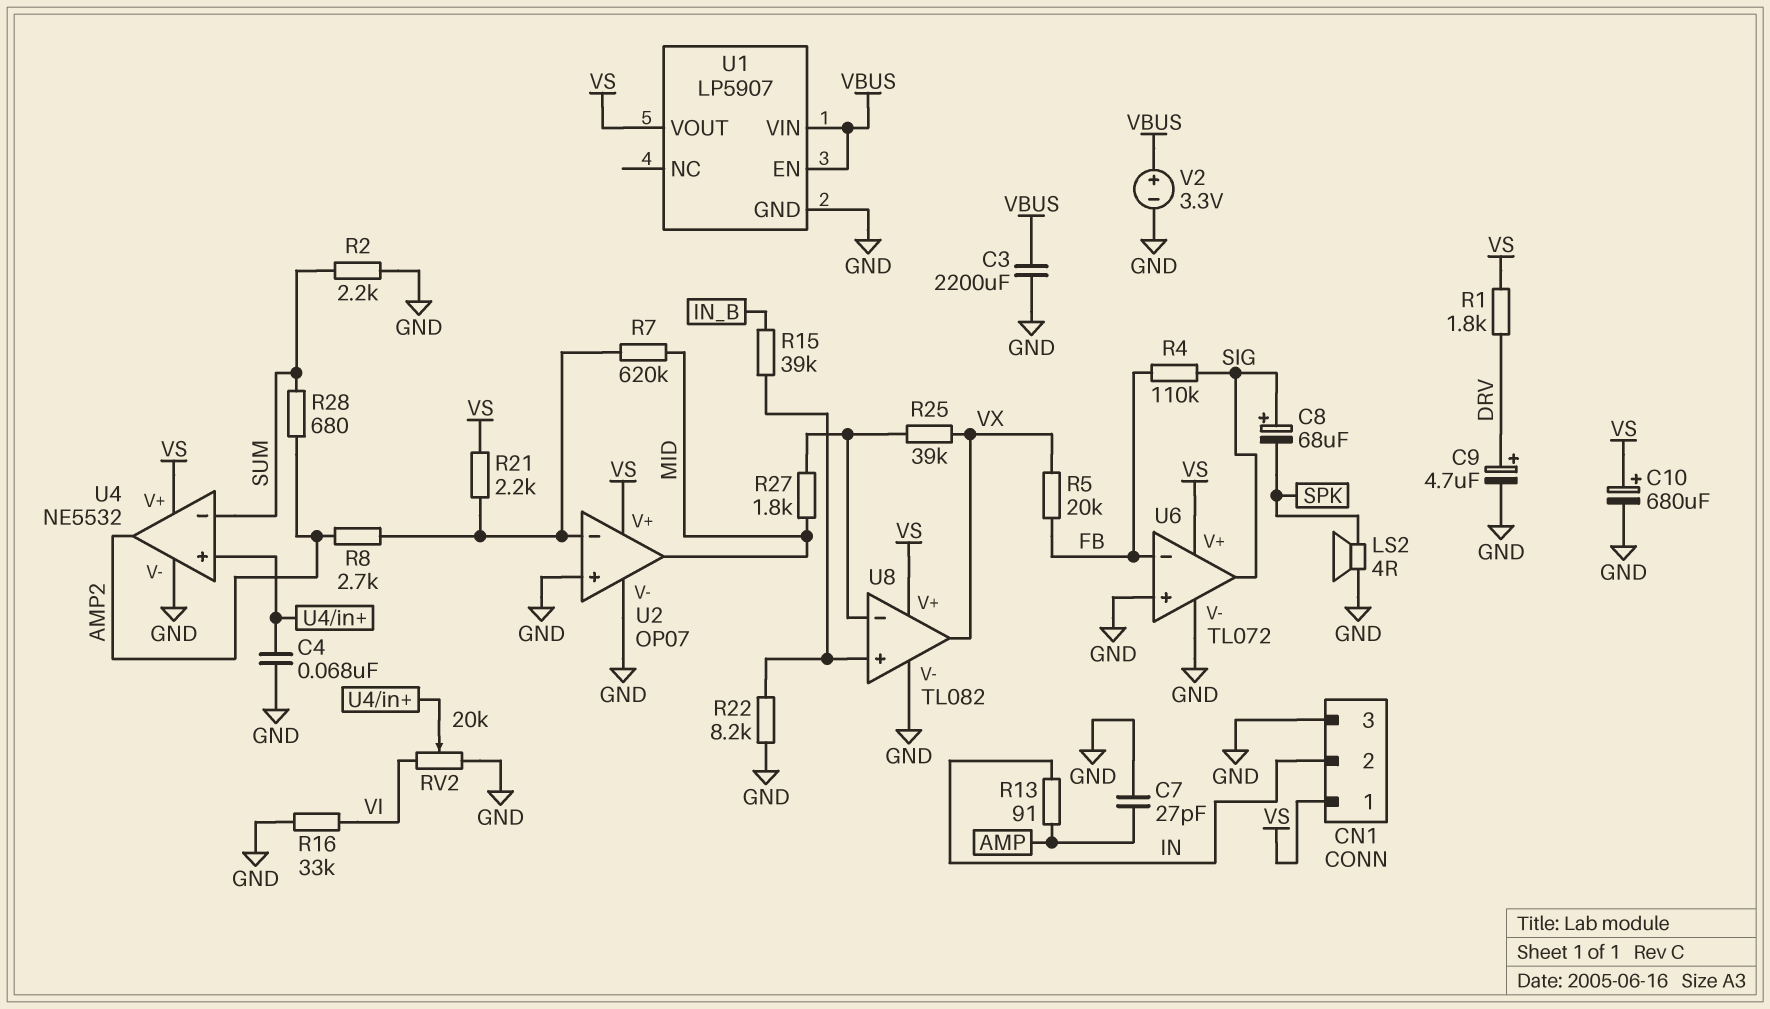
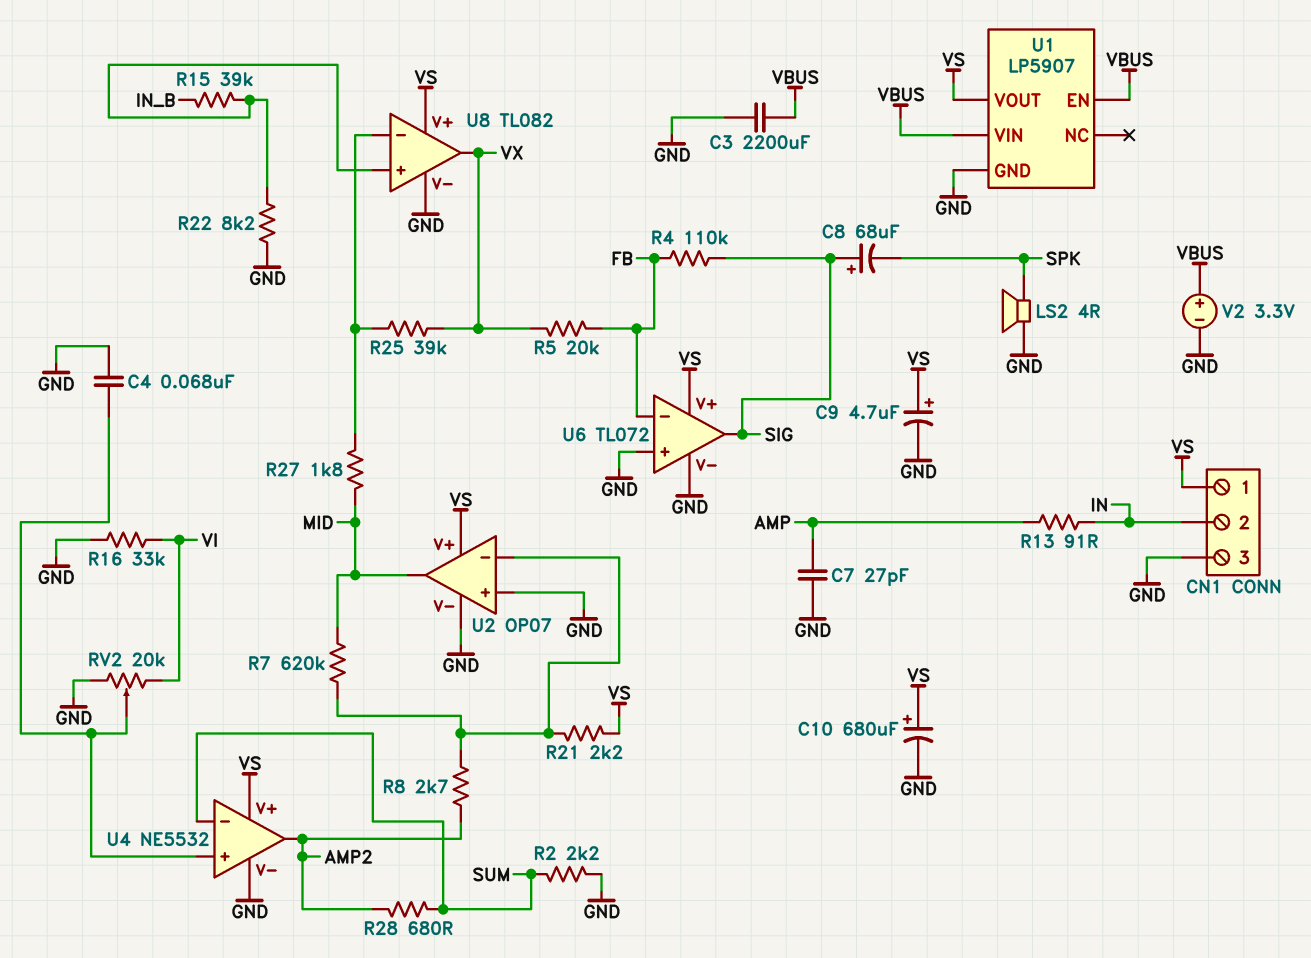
C9: 4.7uF (plus DRV, minus GND) -> 4.7uF (plus VS, minus GND)
R1: 1.8k (DRV, VS) -> none

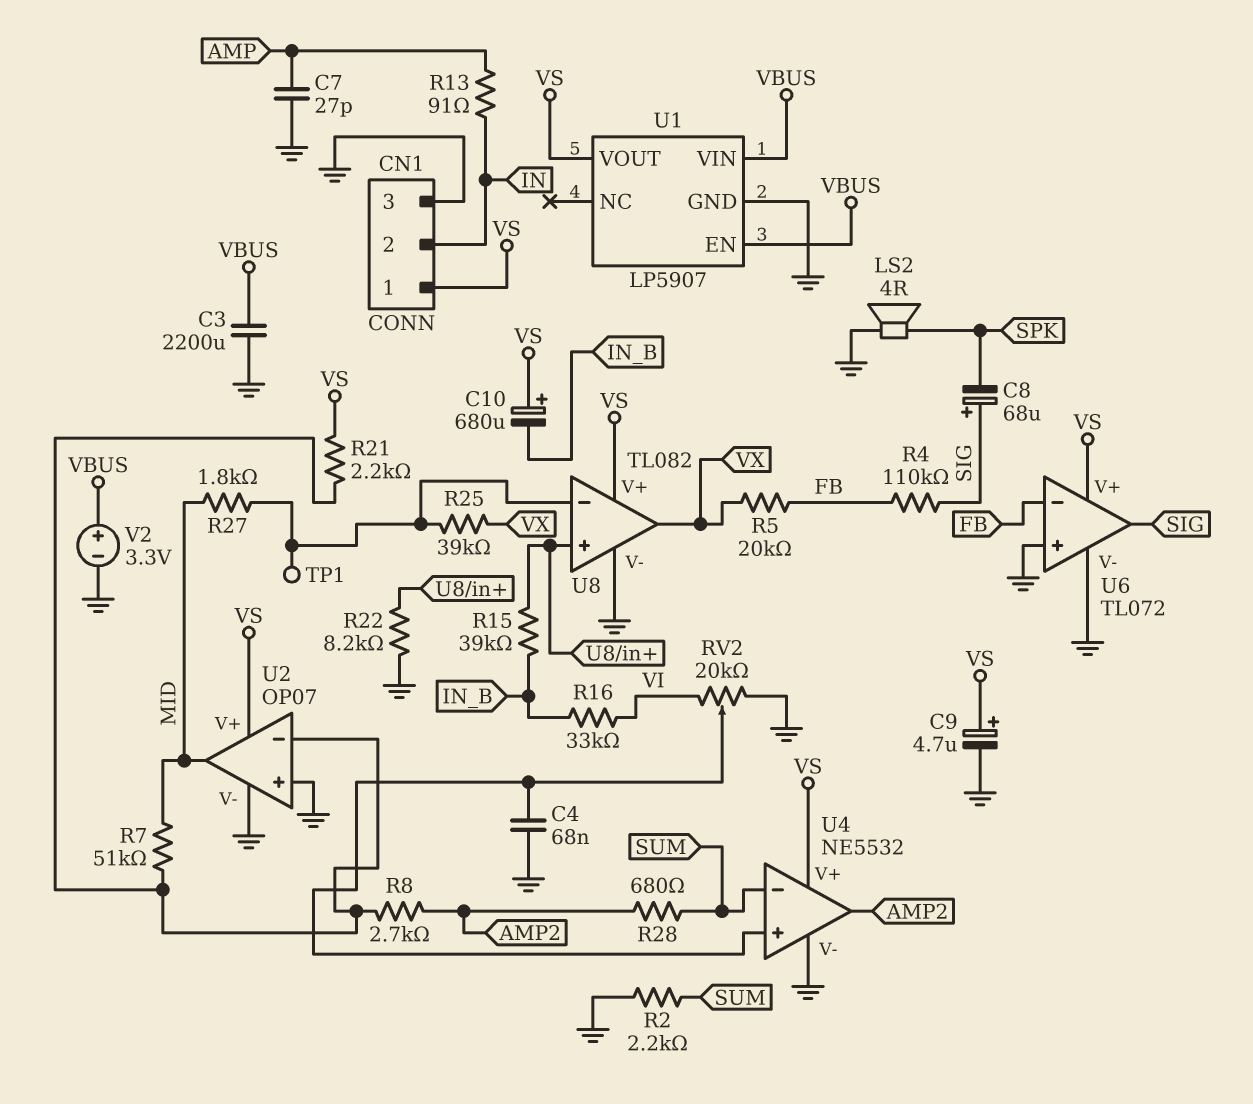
C10: 680uF (plus VS, minus GND) -> 680uF (plus VS, minus IN_B)
R7: 620k (MID, U2/in-) -> 51k (MID, U2/in-)
R16: 33k (GND, VI) -> 33k (IN_B, VI)
TP1: none -> test point (U8/in-)

